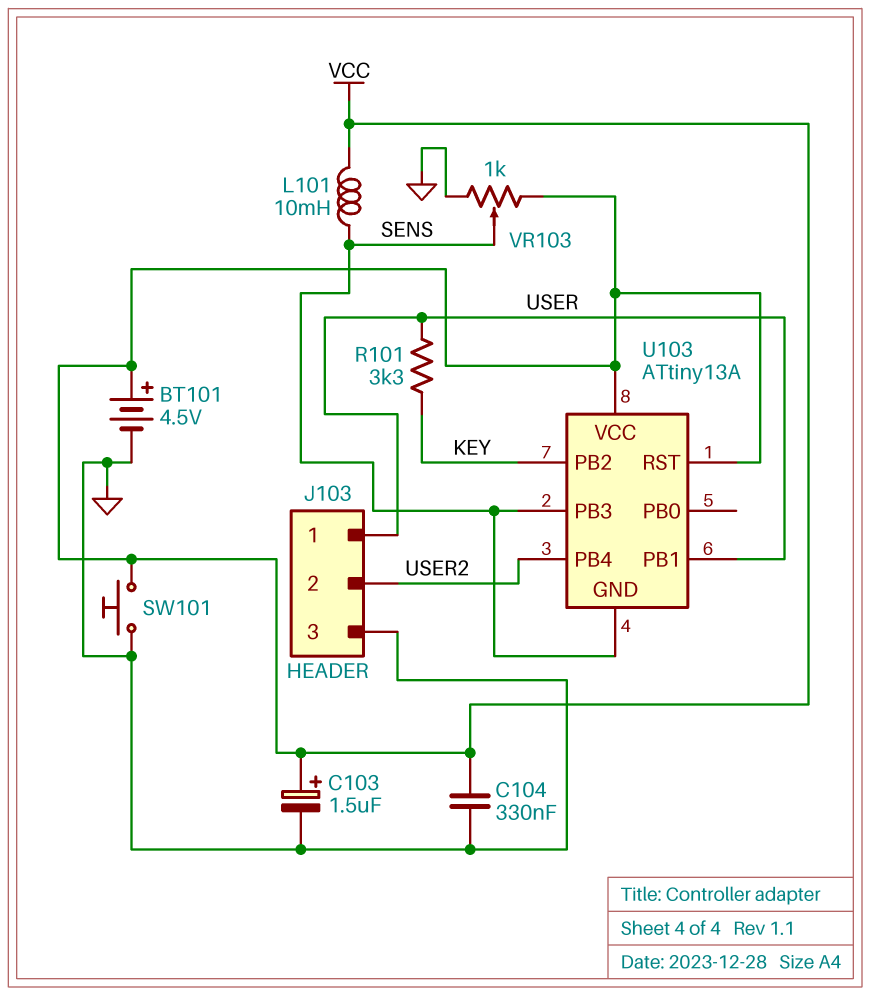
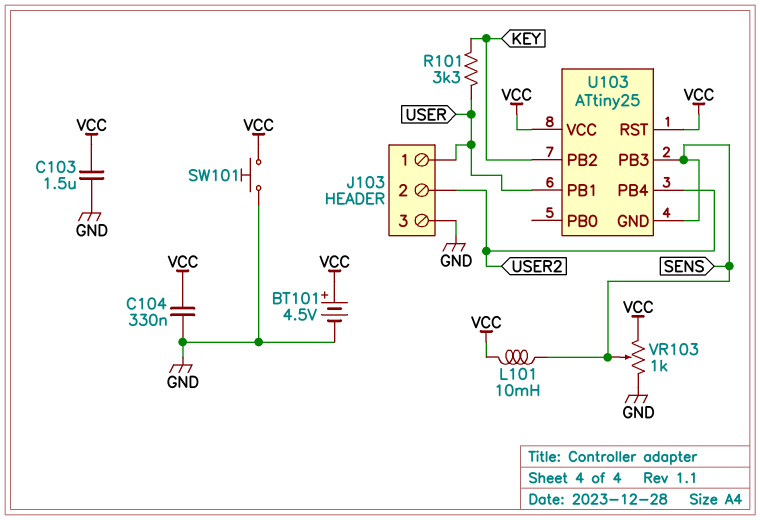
C103: 1.5uF (plus VCC, minus GND) -> 1.5uF (GND, VCC)
U103: ATtiny13A -> ATtiny25

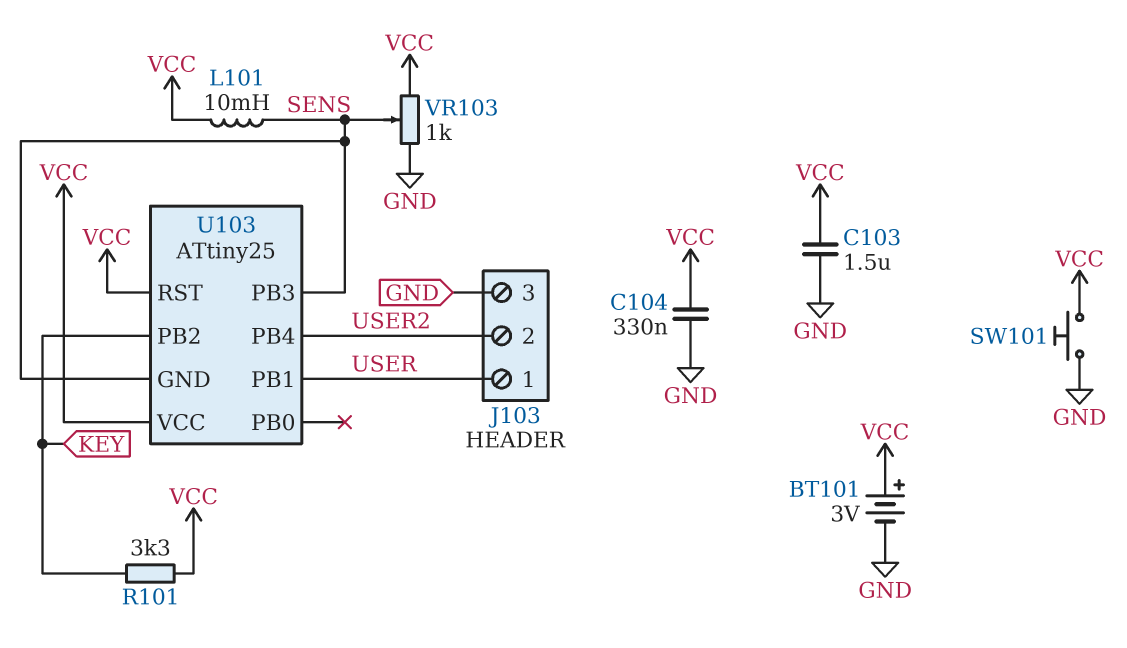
BT101: 4.5V (plus VCC, minus GND) -> 3V (plus VCC, minus GND)
R101: 3.3k (KEY, USER) -> 3.3k (KEY, VCC)

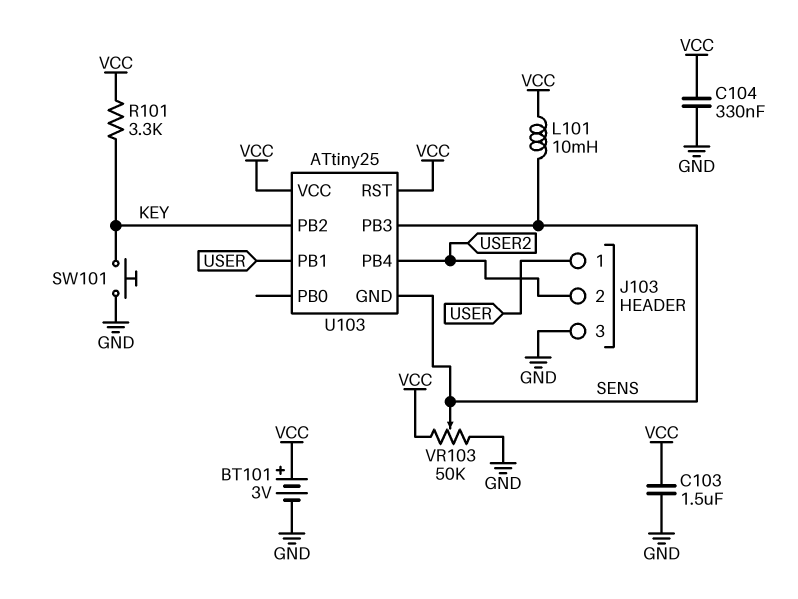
SW101: button (GND, VCC) -> button (GND, KEY)
VR103: 1k (GND, VCC, wiper SENS) -> 50k (GND, VCC, wiper SENS)

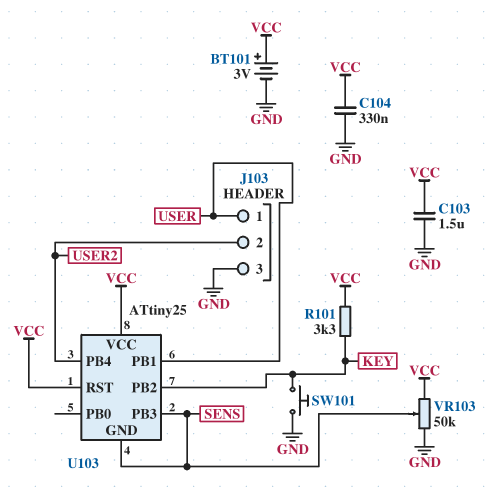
L101: 10mH (SENS, VCC) -> none

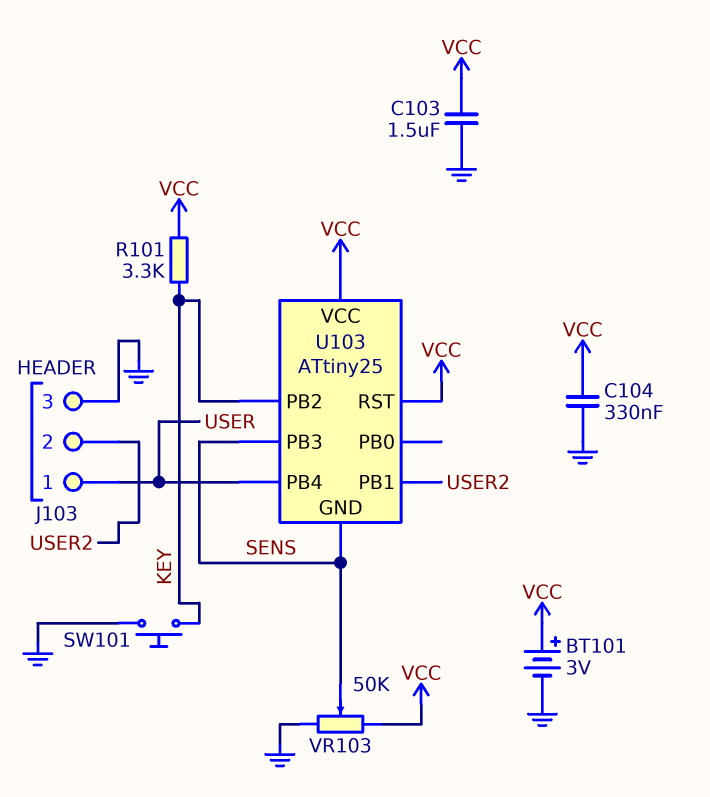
U103 pin PB1: USER -> USER2
U103 pin PB4: USER2 -> USER

